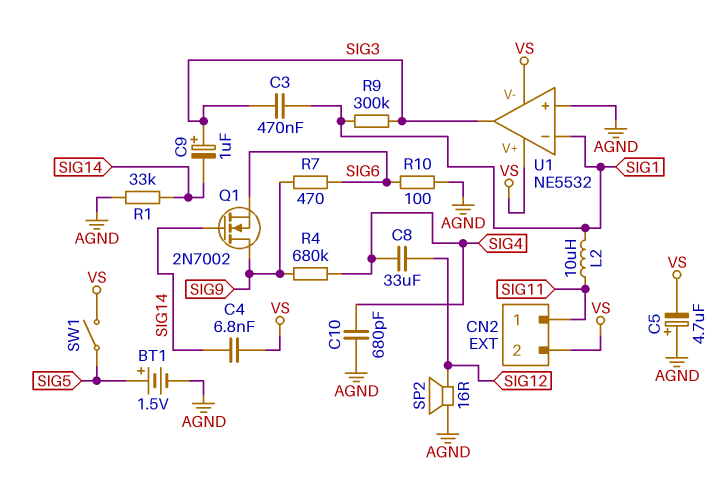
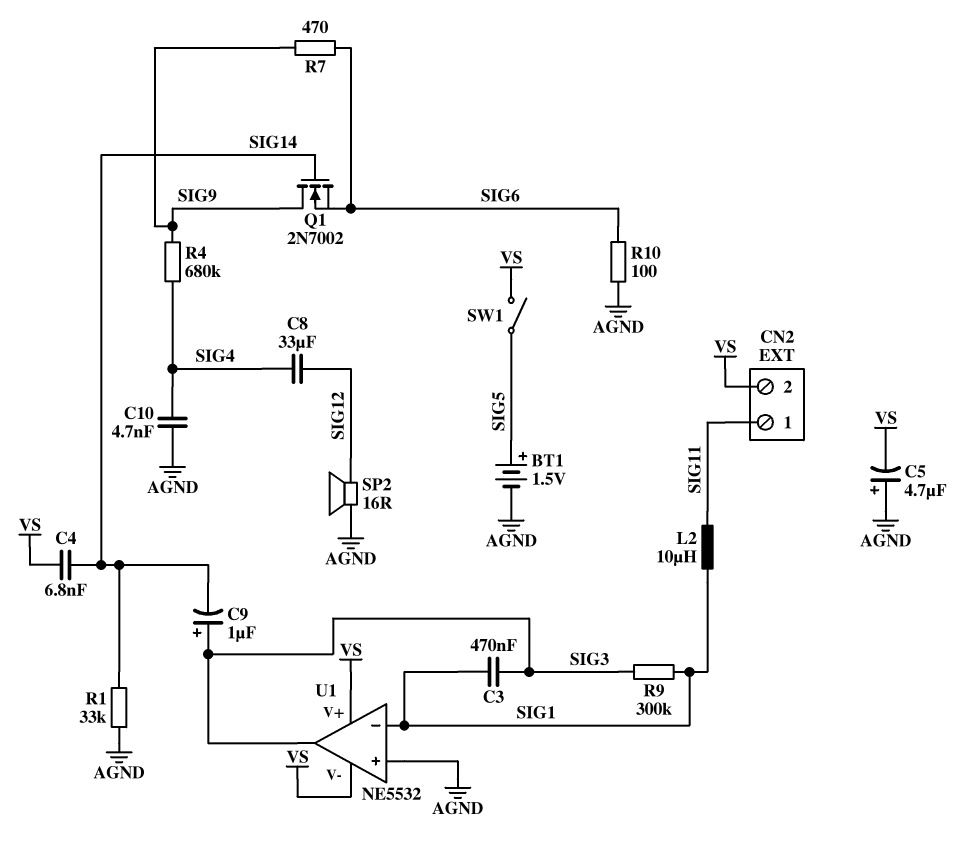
C10: 680pF (AGND, SIG4) -> 4.7nF (AGND, SIG4)

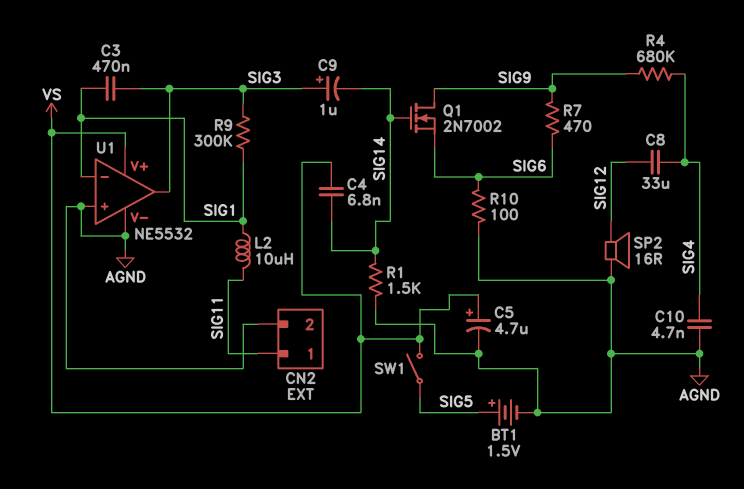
C5: 4.7uF (plus AGND, minus VS) -> 4.7uF (plus VS, minus AGND)
CN2 pin 2: VS -> AGND
R1: 33k (AGND, SIG14) -> 1.5k (AGND, SIG14)
U1 pin V-: VS -> AGND

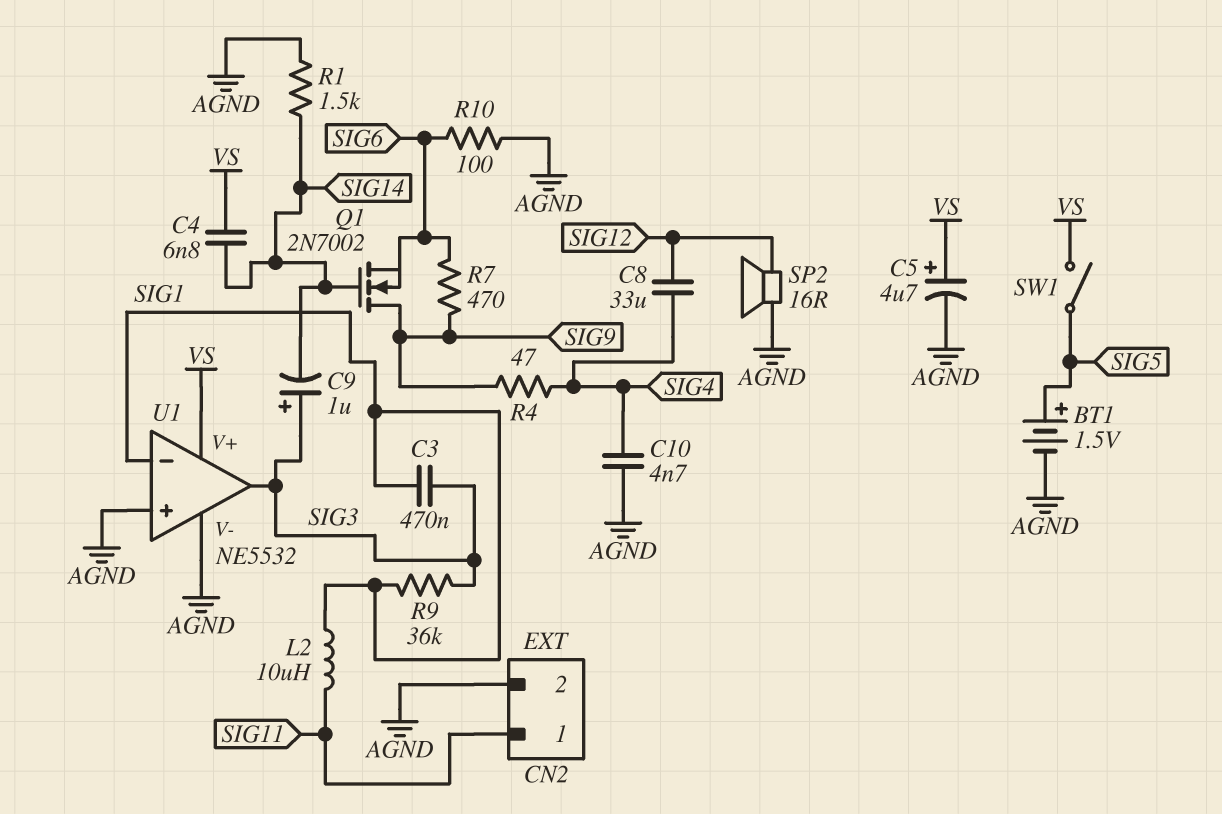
R4: 680k (SIG4, SIG9) -> 47 (SIG4, SIG9)
R9: 300k (SIG1, SIG3) -> 36k (SIG1, SIG3)

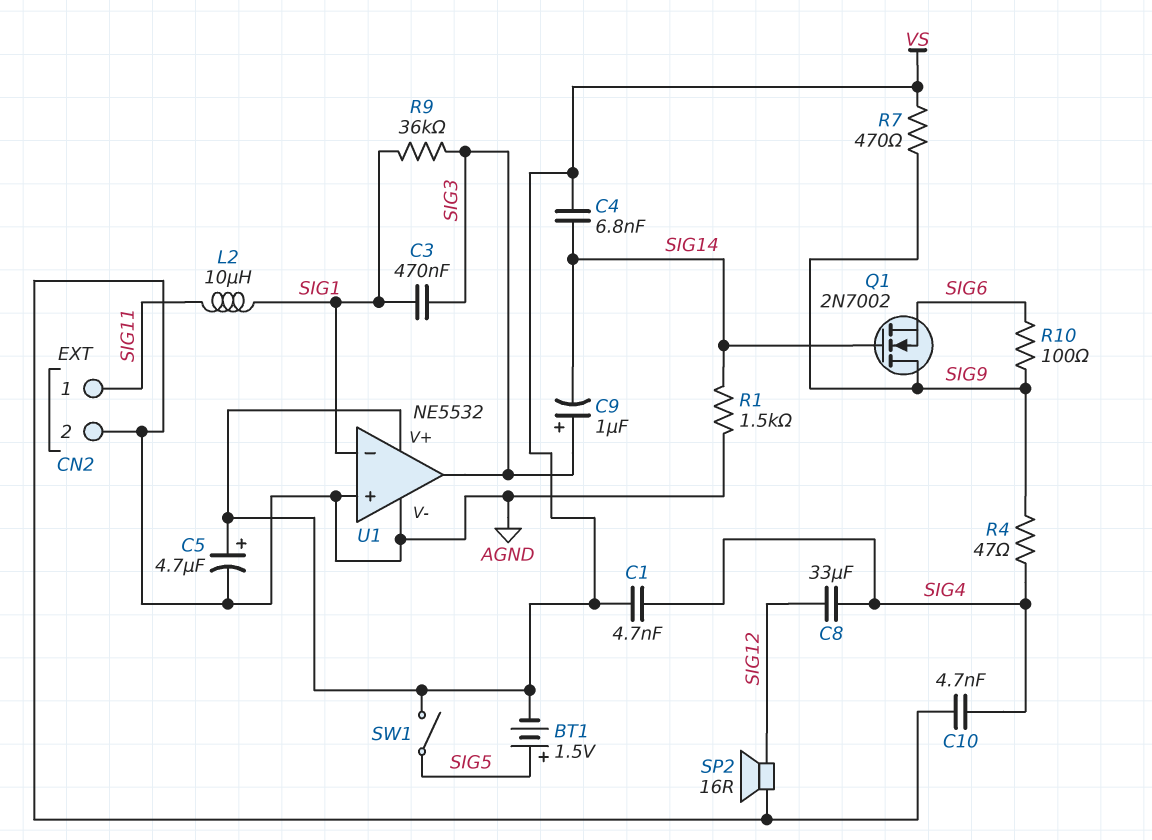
BT1: 1.5V (plus SIG5, minus AGND) -> 1.5V (plus SIG5, minus VS)
C1: none -> 4.7nF (SIG4, VS)
R7: 470 (SIG6, SIG9) -> 470 (SIG9, VS)
R10: 100 (AGND, SIG6) -> 100 (SIG6, SIG9)

